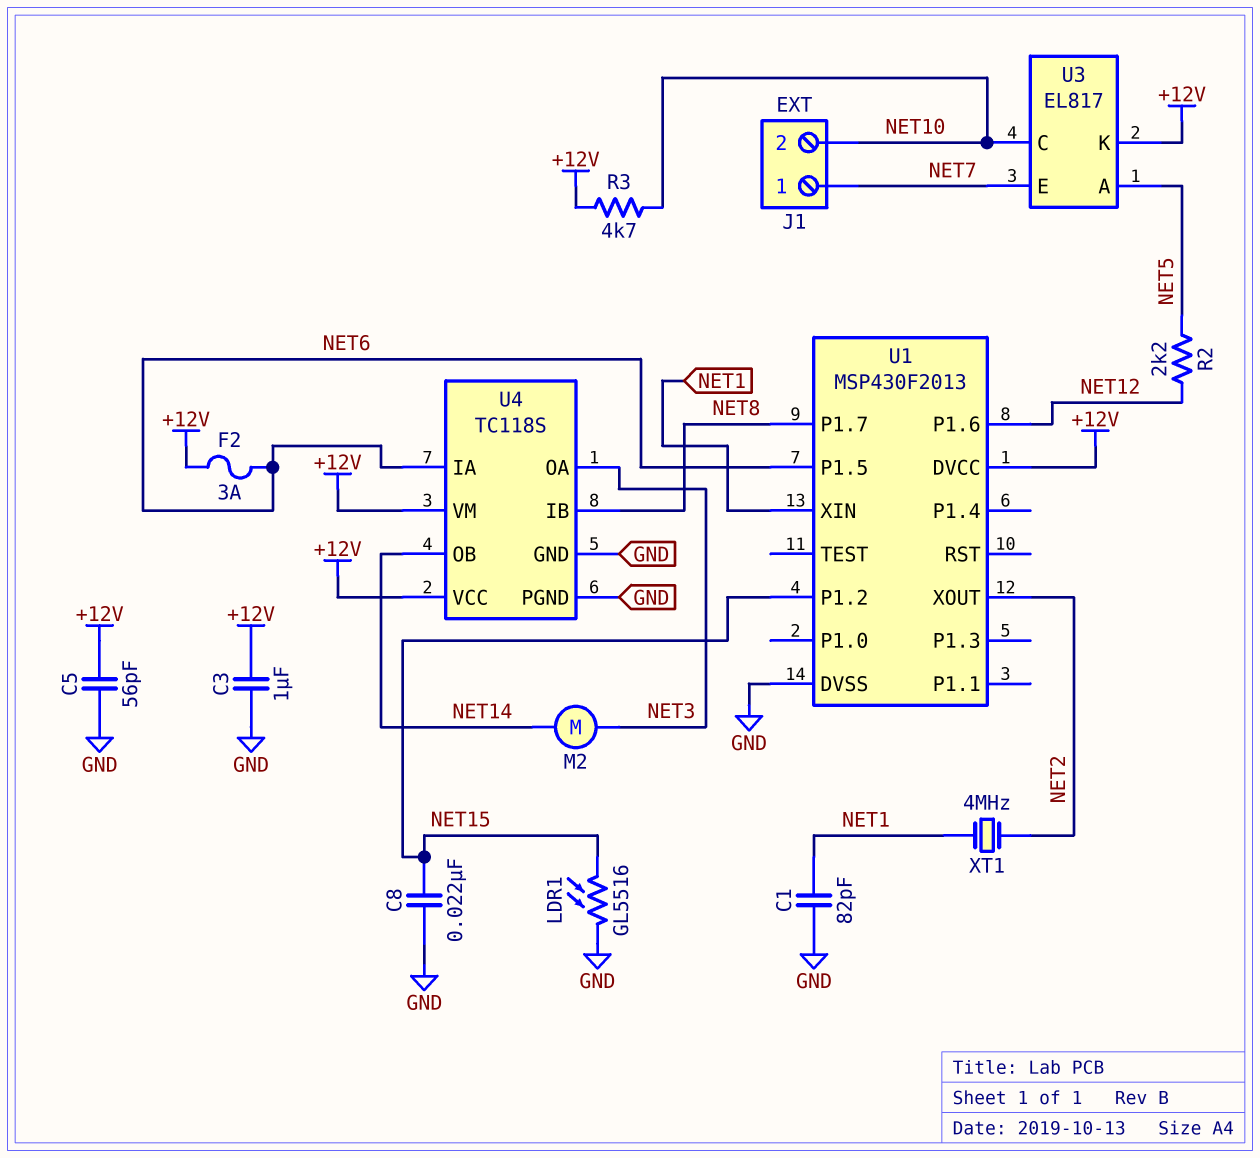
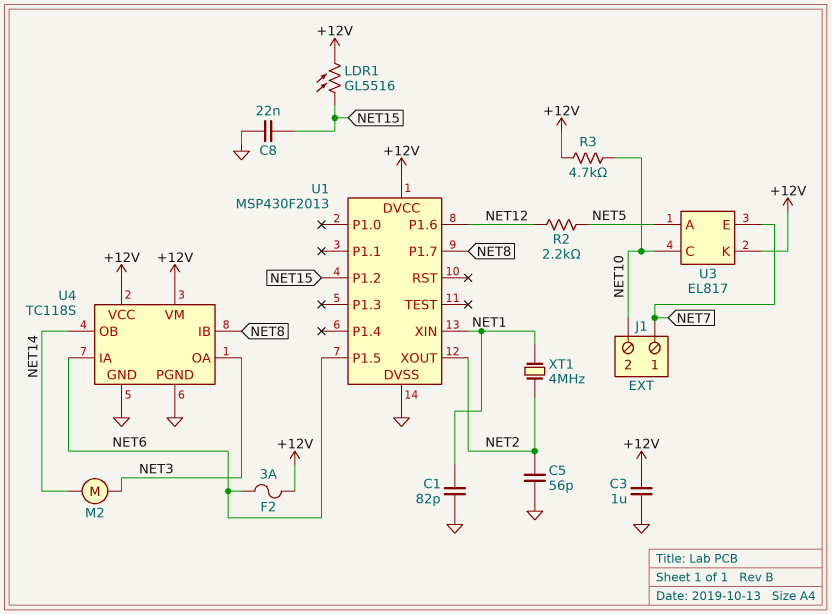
C5: 56pF (+12V, GND) -> 56pF (GND, NET2)
LDR1: GL5516 (GND, NET15) -> GL5516 (+12V, NET15)

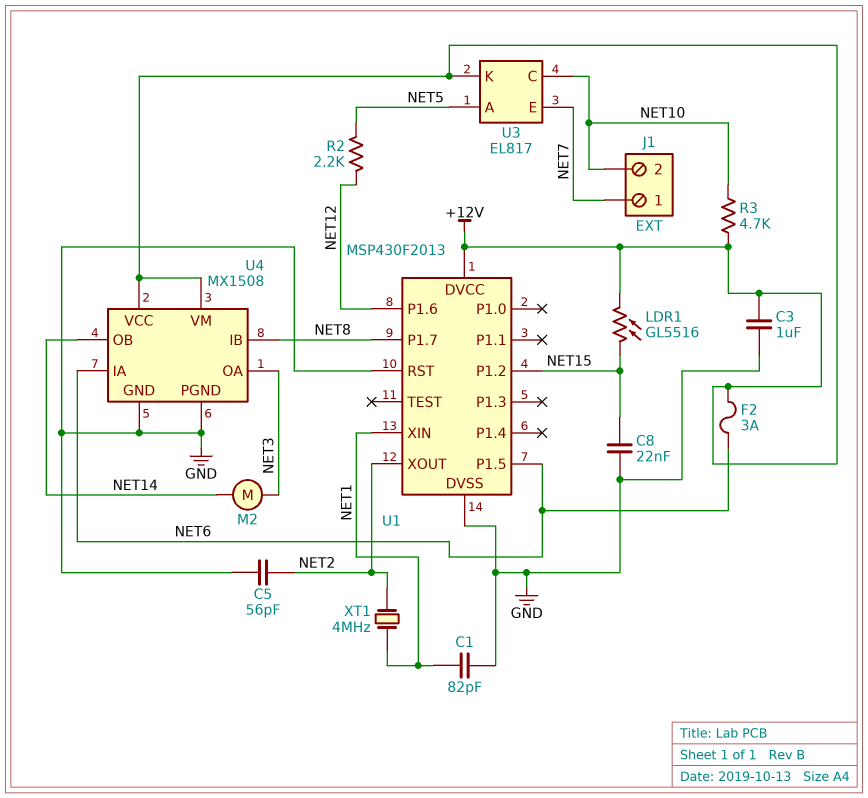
U1 pin RST: none -> GND
U4: TC118S -> MX1508

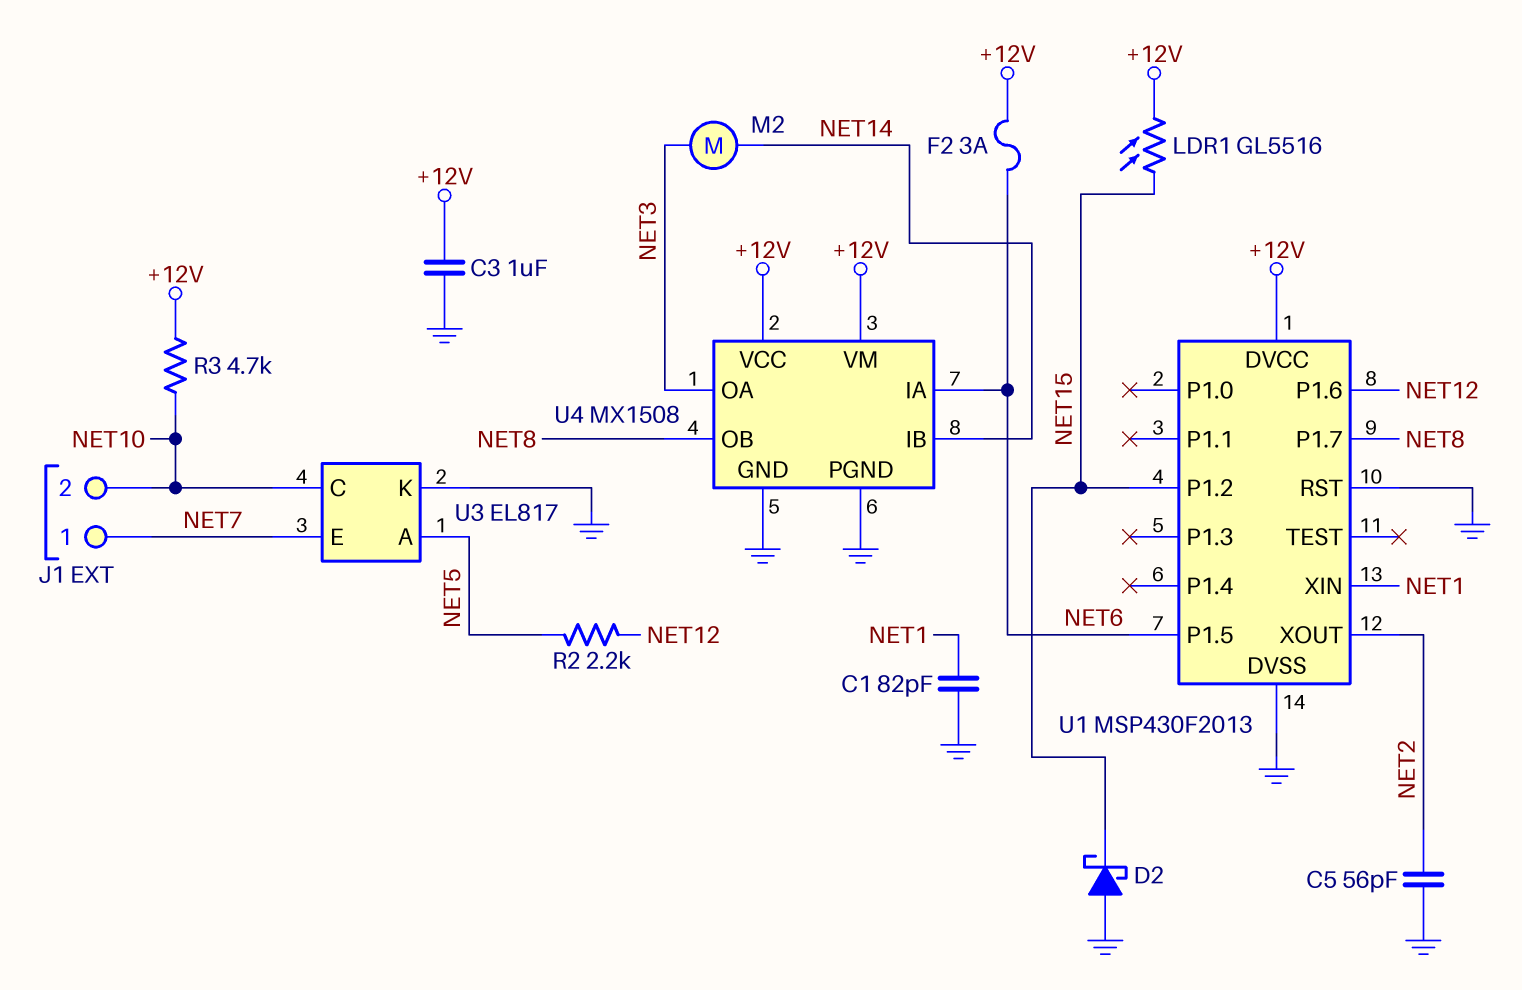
C8: 22nF (GND, NET15) -> none
D2: none -> schottky (A GND, K NET15)
U3 pin K: +12V -> GND
U4 pin IB: NET8 -> NET14
U4 pin OB: NET14 -> NET8
XT1: 4MHz (NET1, NET2) -> none

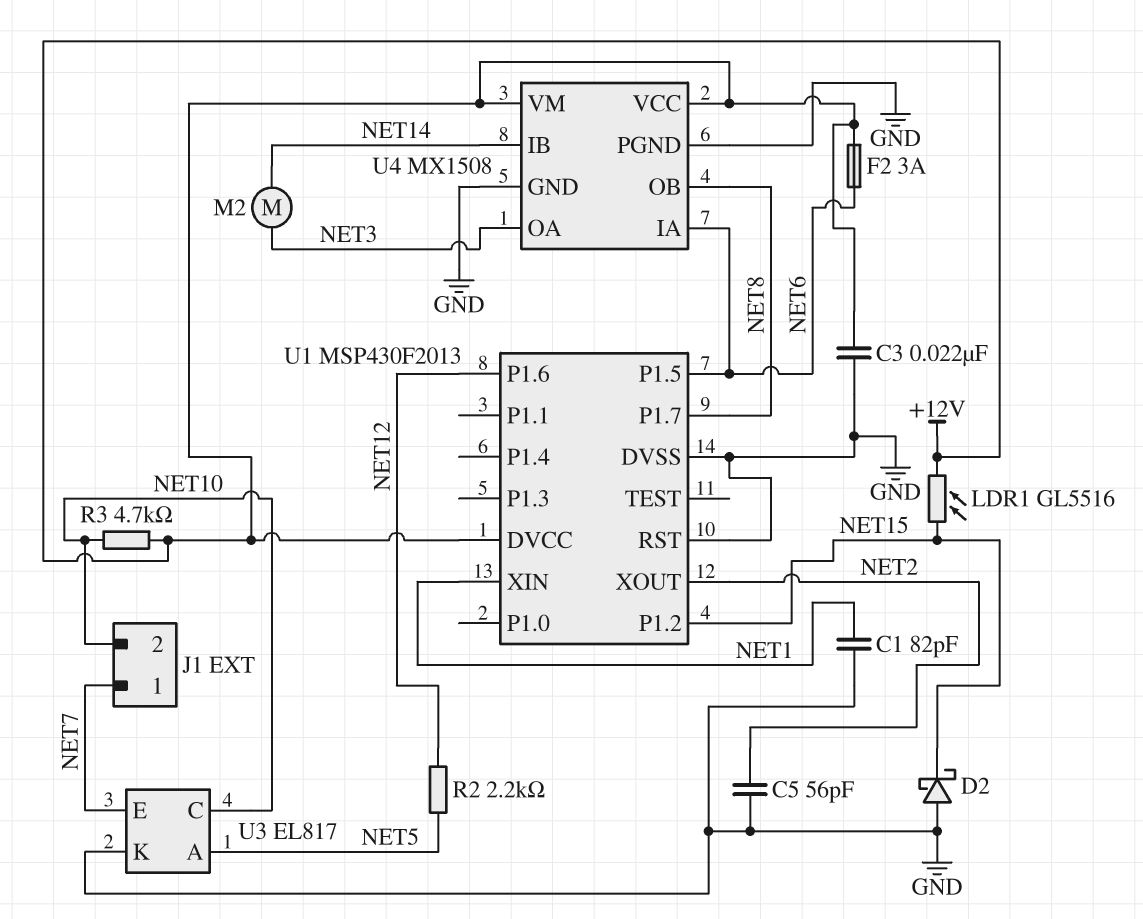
C3: 1uF (+12V, GND) -> 22nF (+12V, GND)

